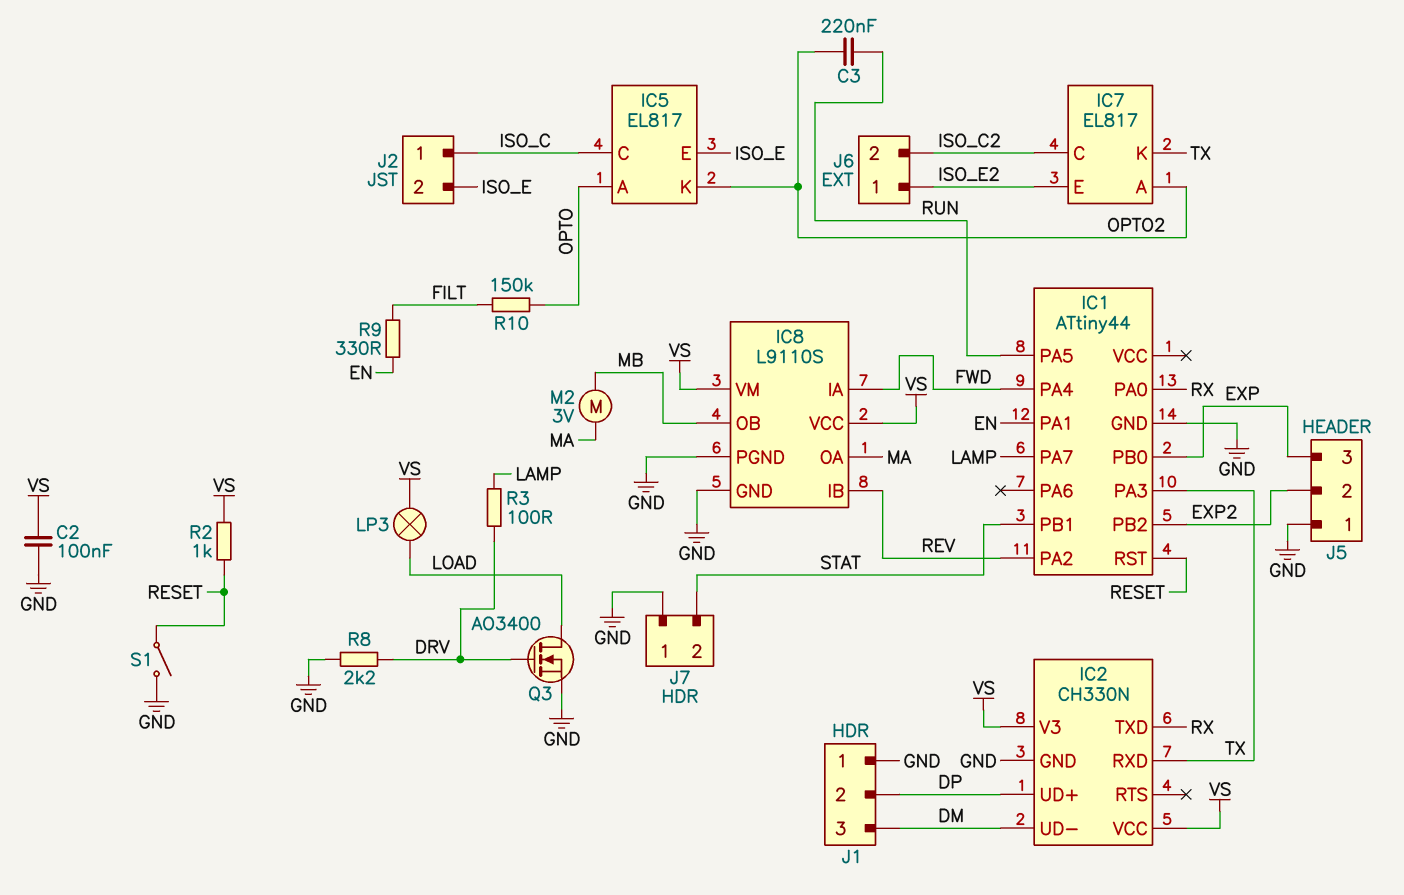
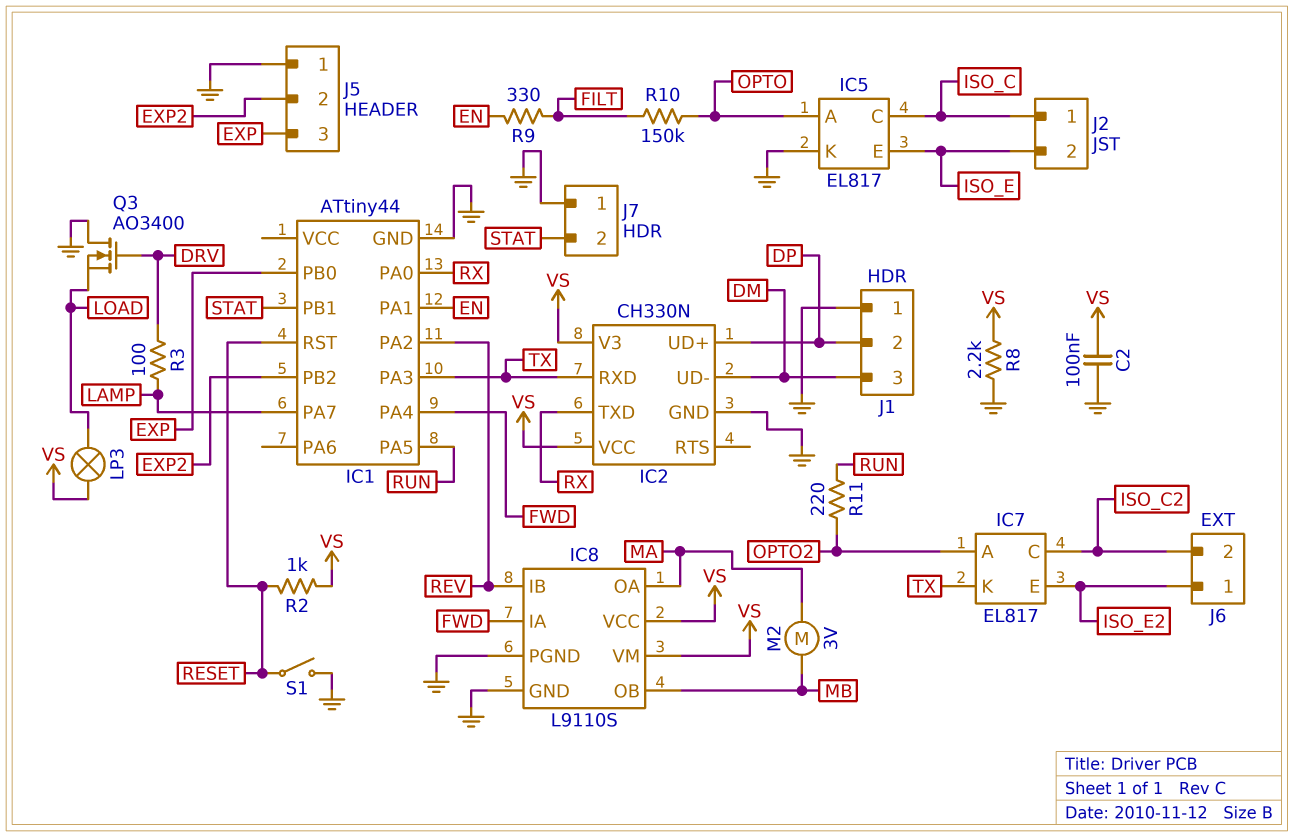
C3: 220nF (OPTO2, RUN) -> none
IC5 pin K: OPTO2 -> GND
Q3: NMOS AO3400 (G DRV, D LOAD, S GND) -> NMOS AO3400 (G DRV, D GND, S LOAD)
R8: 2.2k (DRV, GND) -> 2.2k (GND, VS)
R11: none -> 220 (OPTO2, RUN)

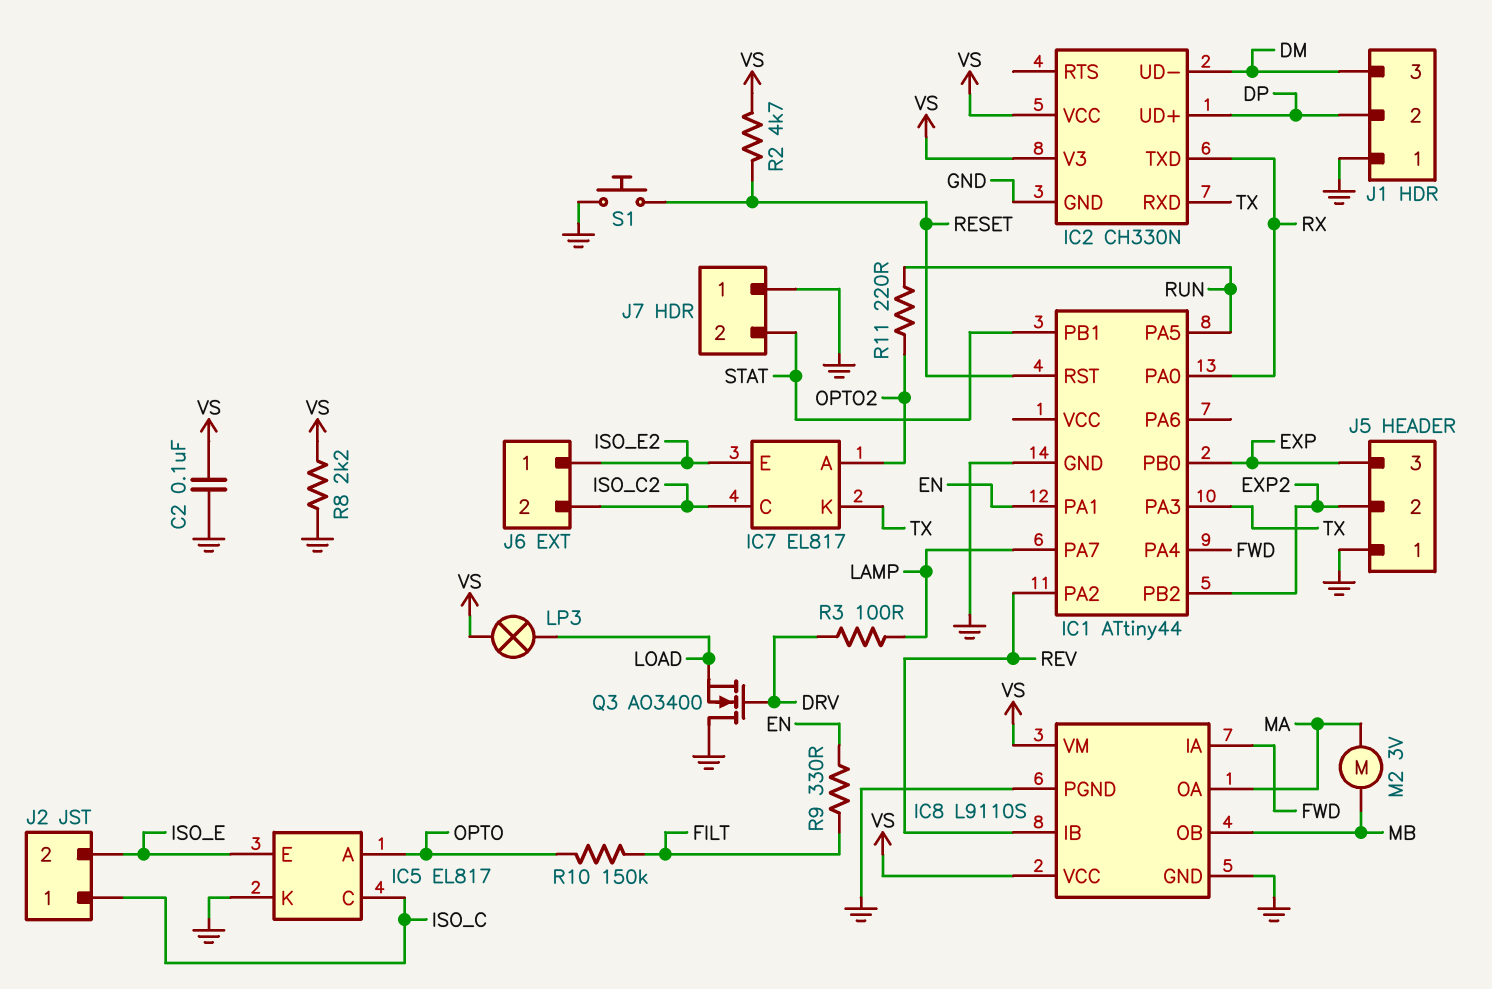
R2: 1k (RESET, VS) -> 4.7k (RESET, VS)
S1: switch (GND, RESET) -> button (GND, RESET)

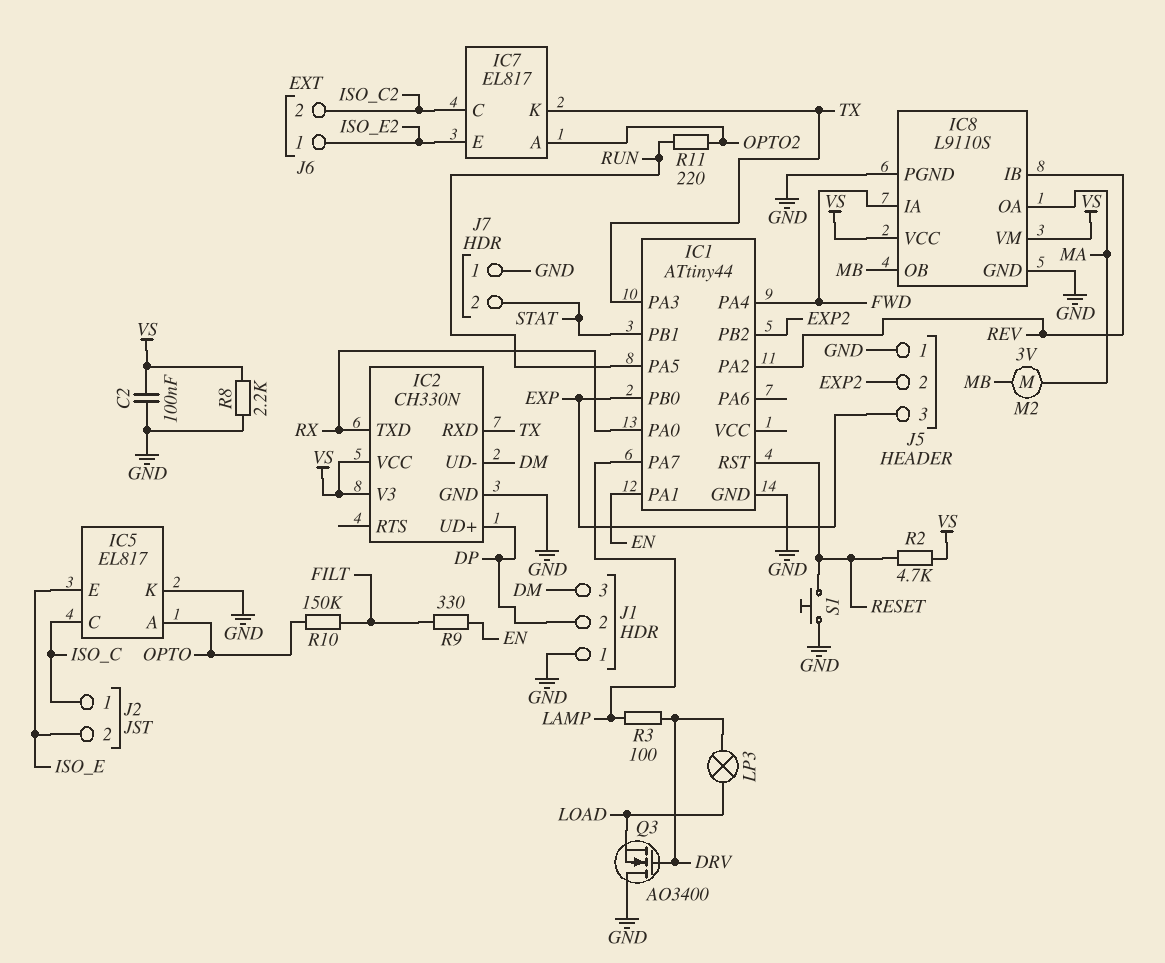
LP3: lamp (LOAD, VS) -> lamp (DRV, LOAD)

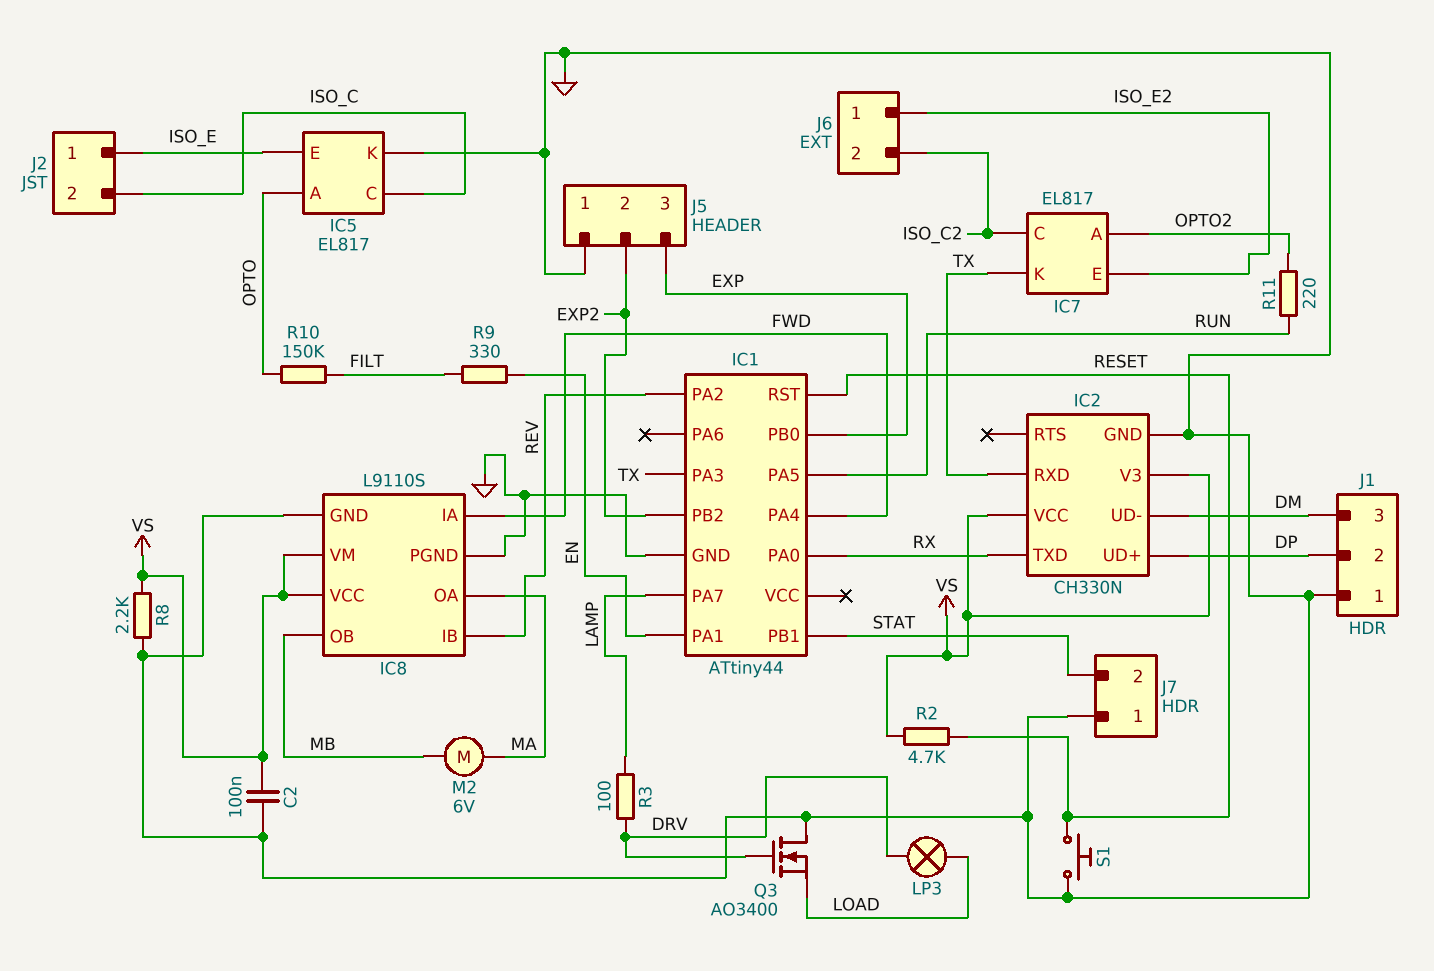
J2 pin 1: ISO_C -> ISO_E
J2 pin 2: ISO_E -> ISO_C
M2: motor 3V (MA, MB) -> motor 6V (MA, MB)

